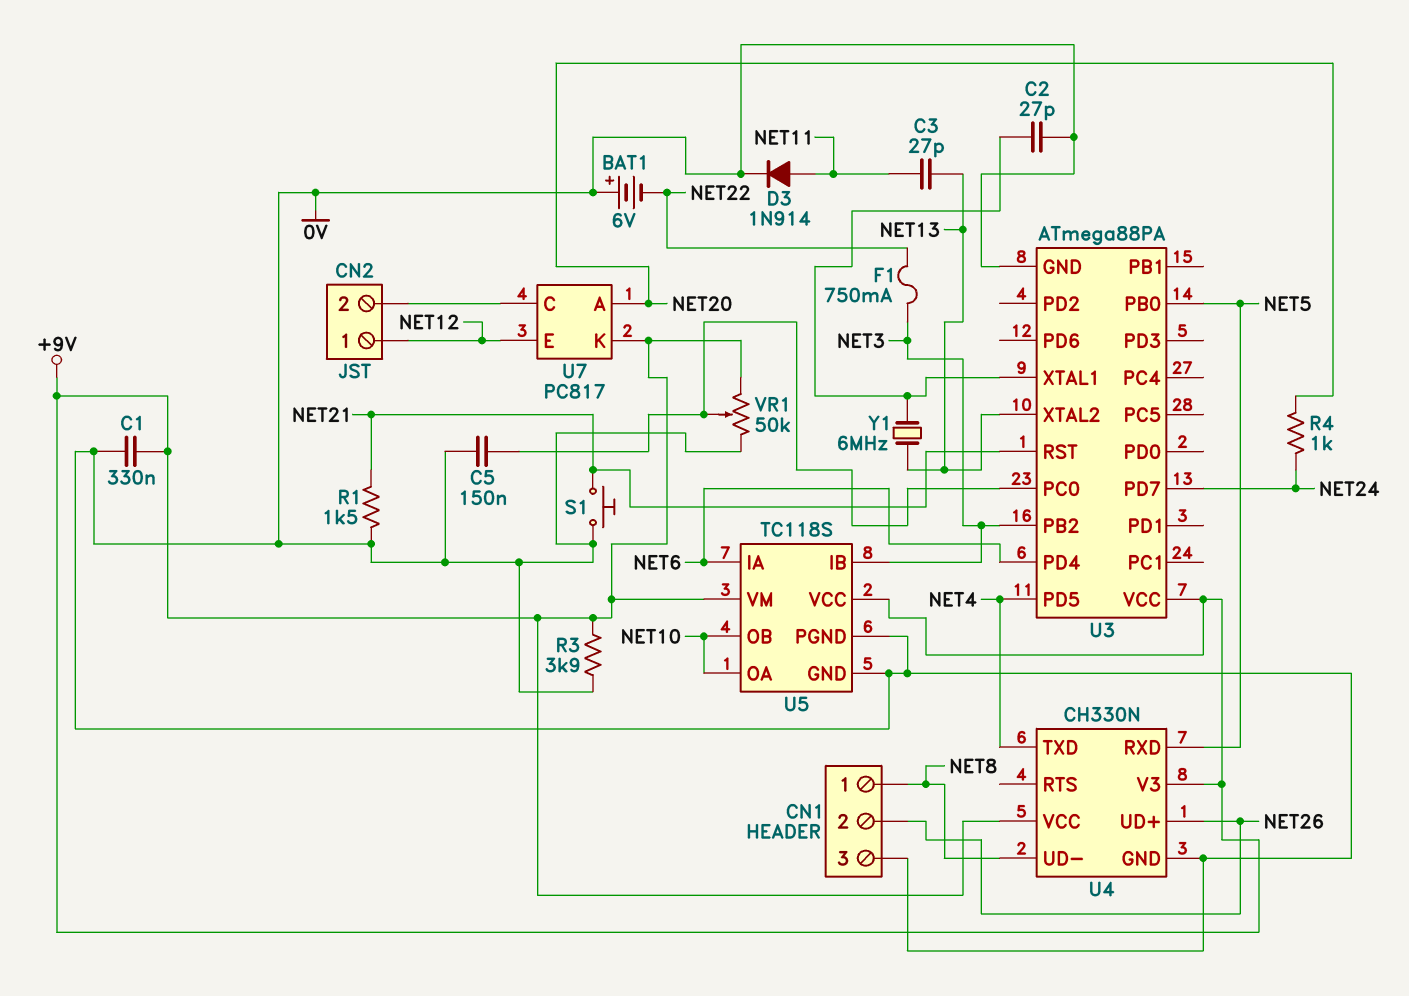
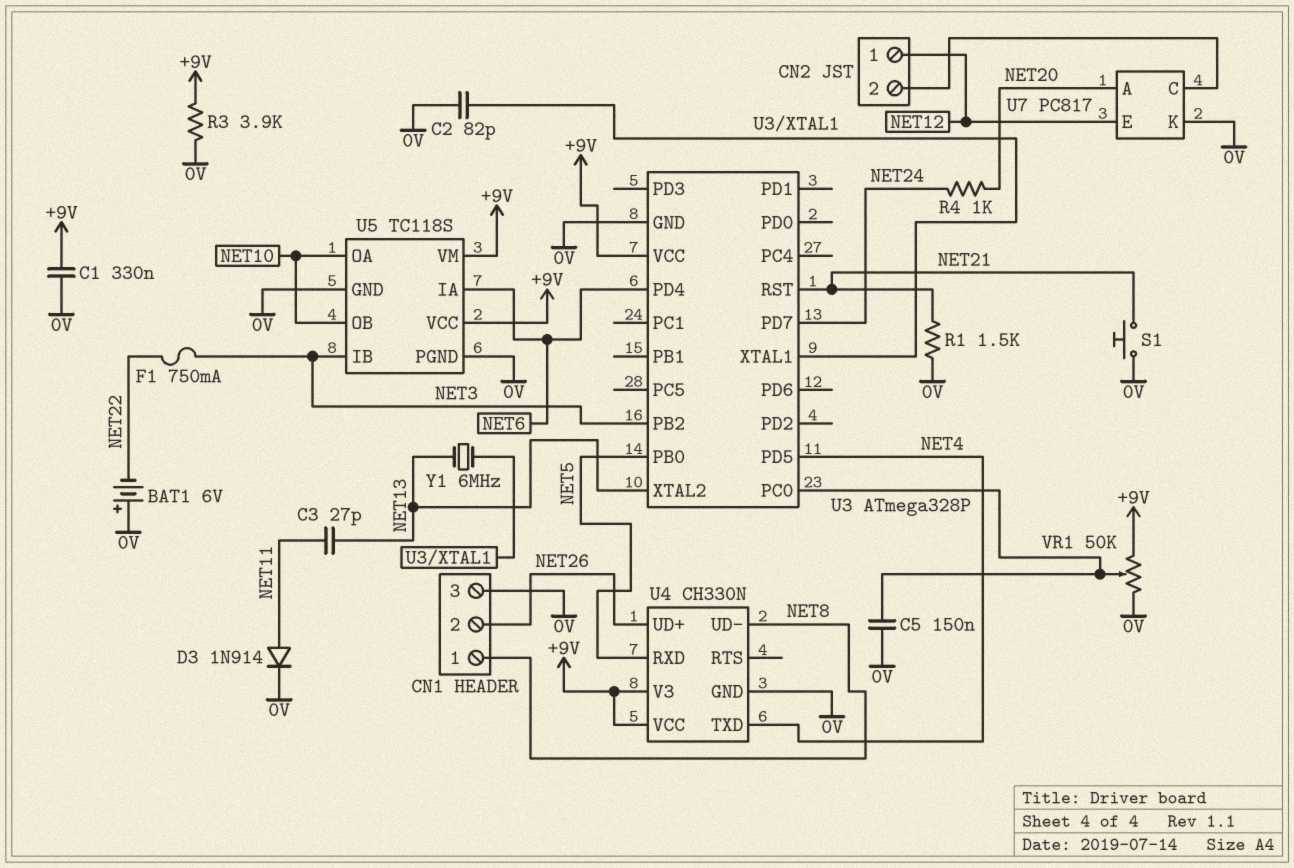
C2: 27pF (0V, U3/XTAL1) -> 82pF (0V, U3/XTAL1)
U3: ATmega88PA -> ATmega328P
U7 pin K: +9V -> 0V

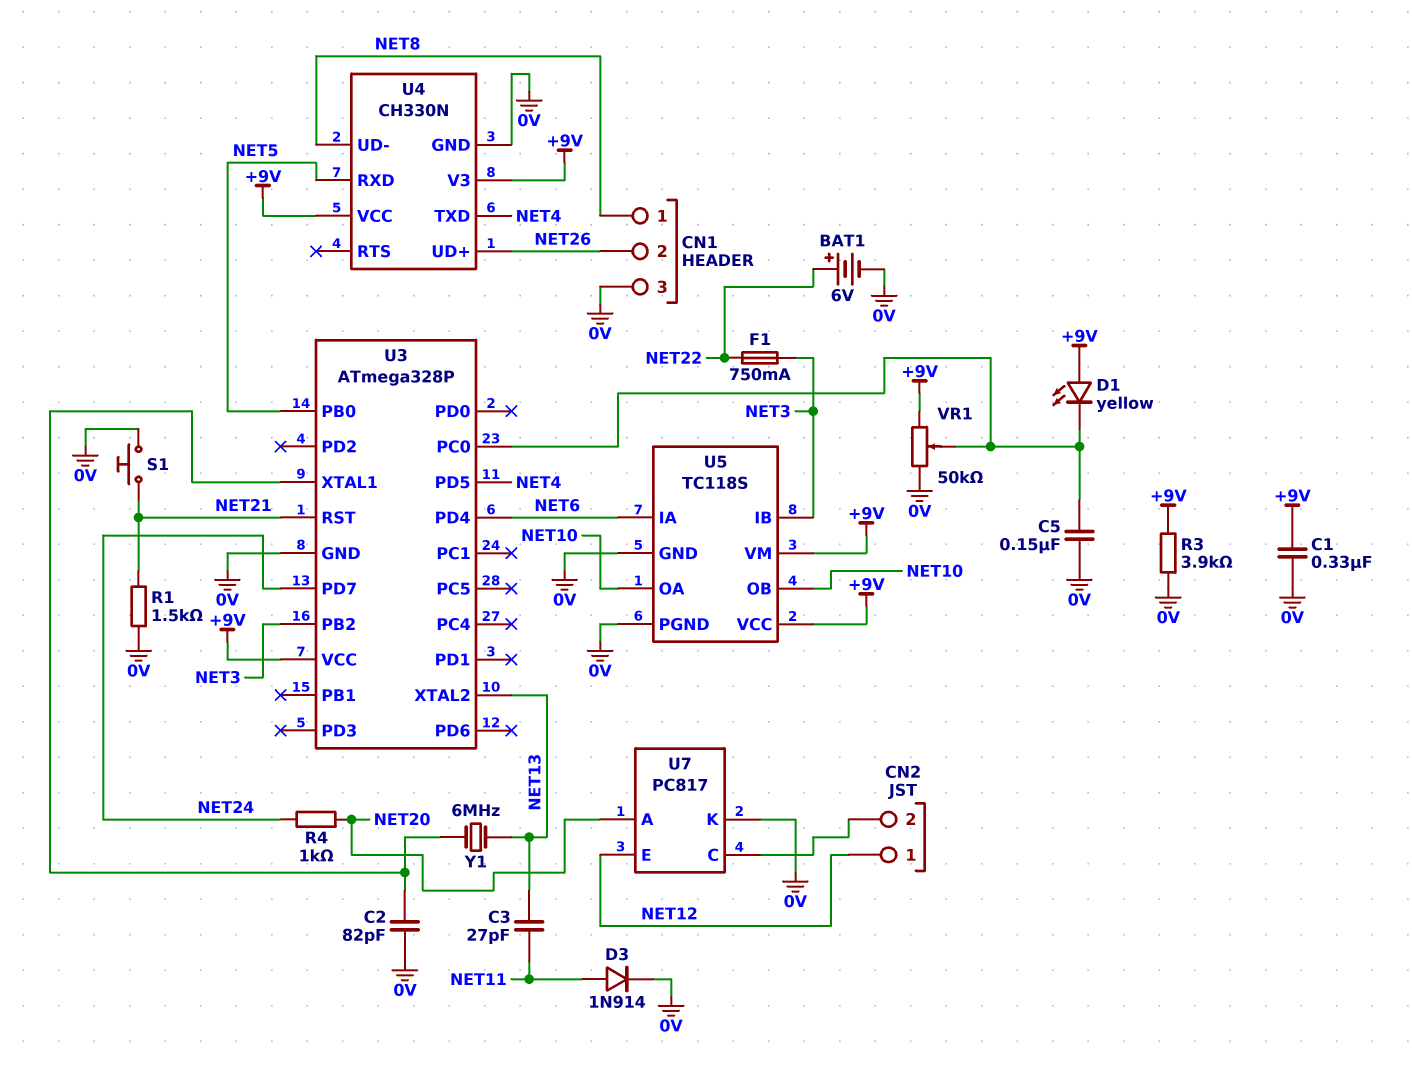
BAT1: 6V (plus 0V, minus NET22) -> 6V (plus NET22, minus 0V)
D1: none -> LED yellow (A +9V, K U3/PC0)

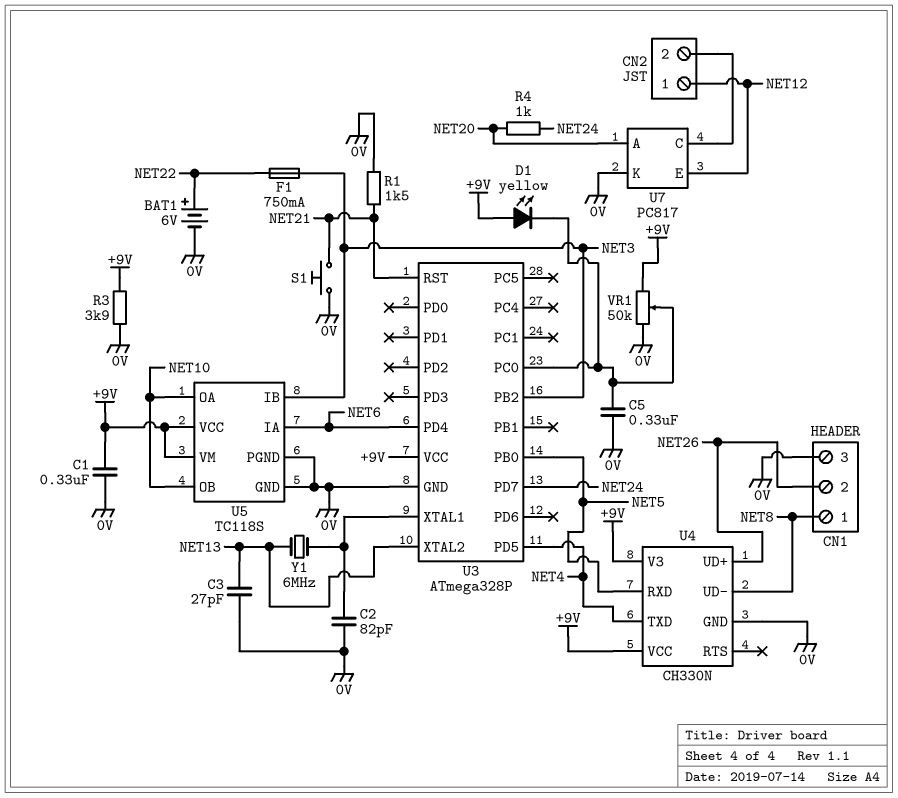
C3: 27pF (NET11, NET13) -> 27pF (0V, NET13)
C5: 150nF (0V, U3/PC0) -> 330nF (0V, U3/PC0)
D3: diode 1N914 (A NET11, K 0V) -> none

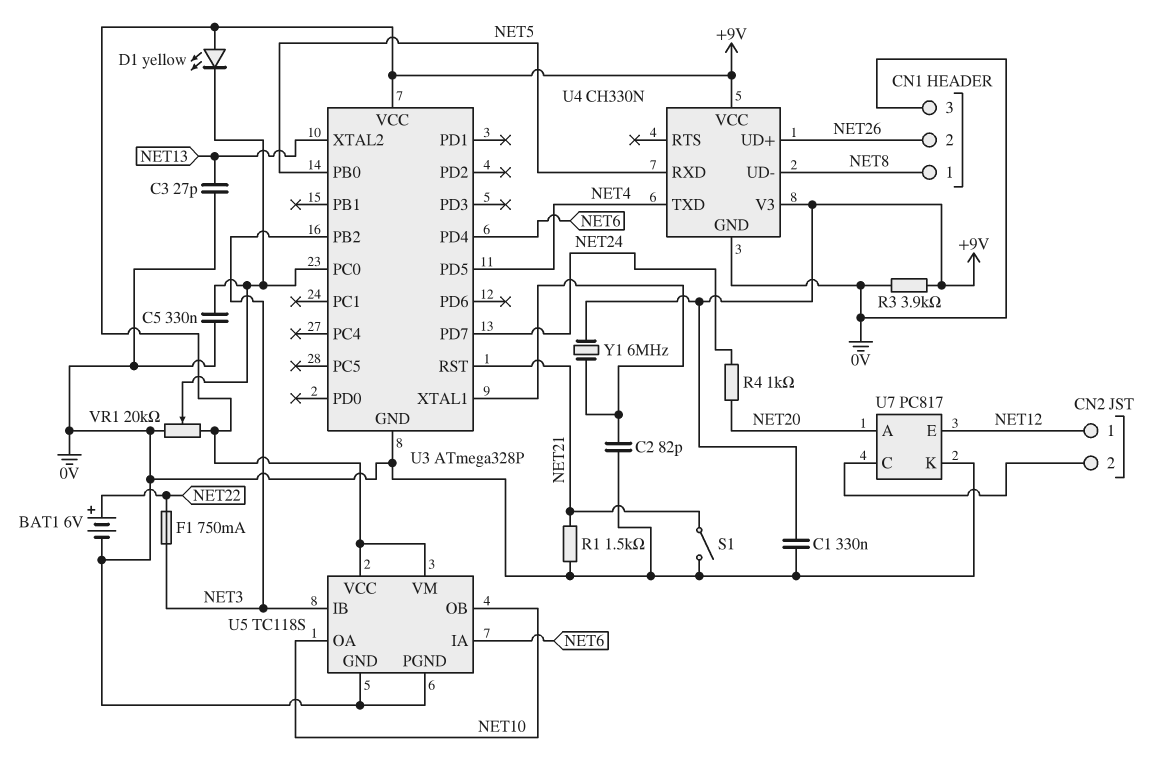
S1: button (0V, NET21) -> switch (0V, NET21)
VR1: 50k (+9V, 0V, wiper U3/PC0) -> 20k (+9V, 0V, wiper U3/PC0)
Y1: 6MHz (NET13, U3/XTAL1) -> 6MHz (+9V, U3/XTAL1)

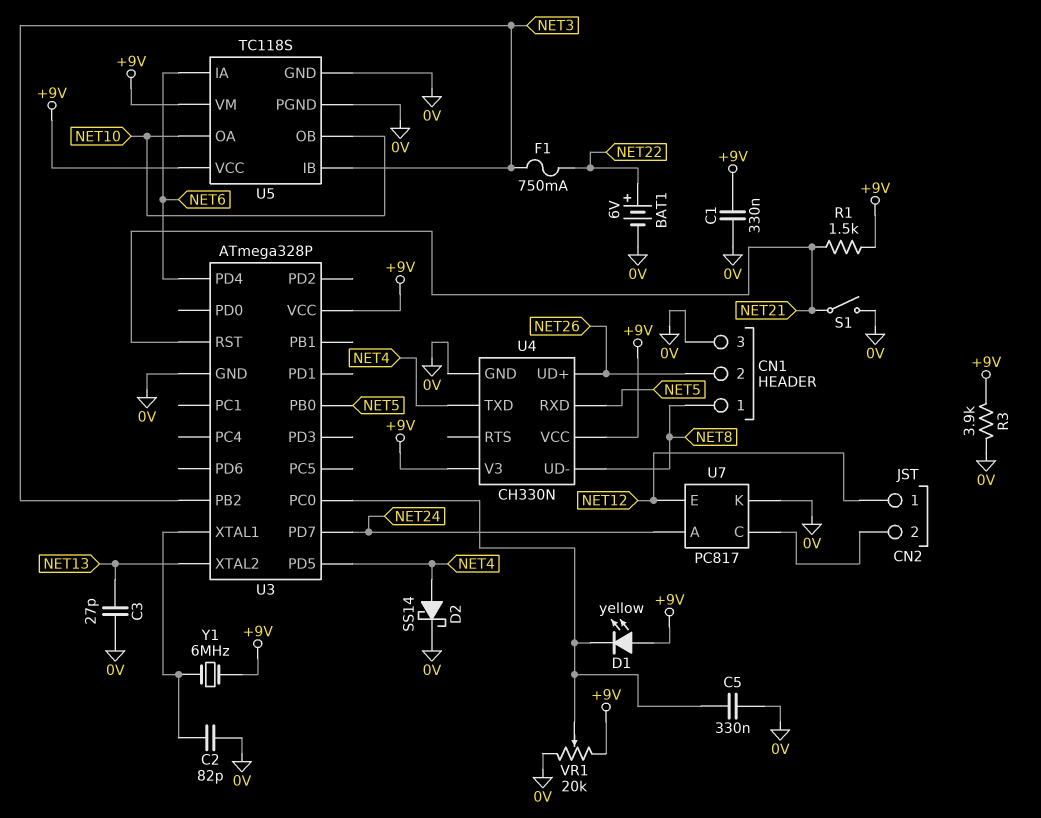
D2: none -> schottky SS14 (A NET4, K 0V)
R1: 1.5k (0V, NET21) -> 1.5k (+9V, NET21)
R4: 1k (NET20, NET24) -> none
U7 pin A: NET20 -> NET24

